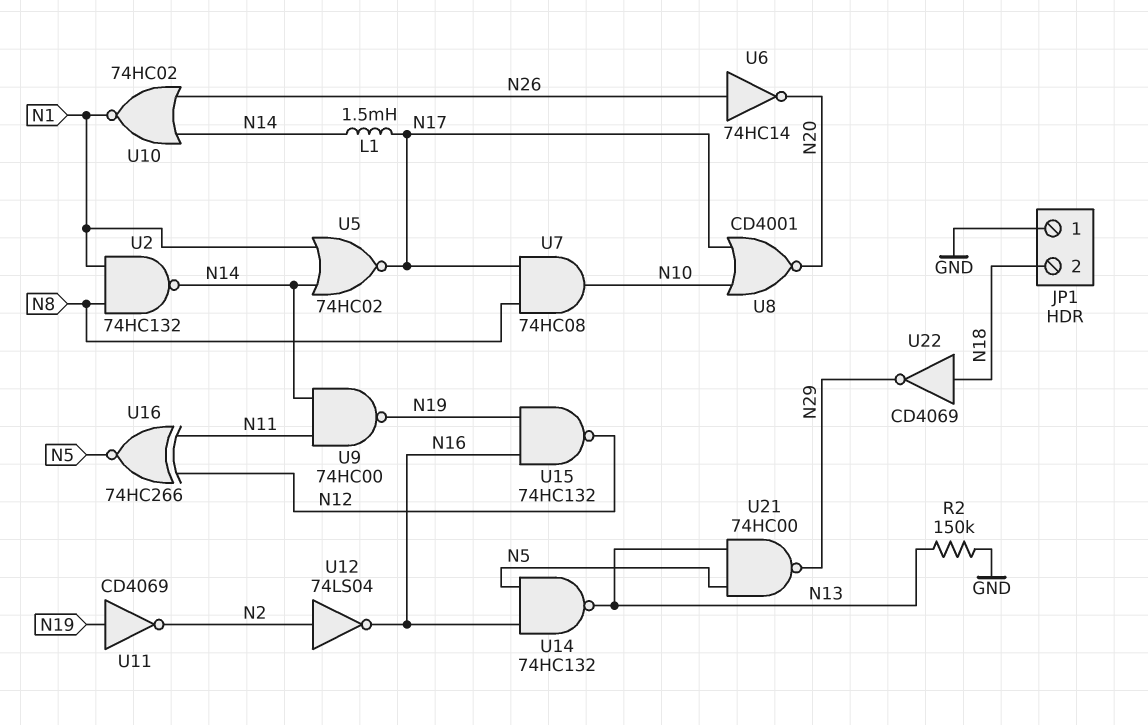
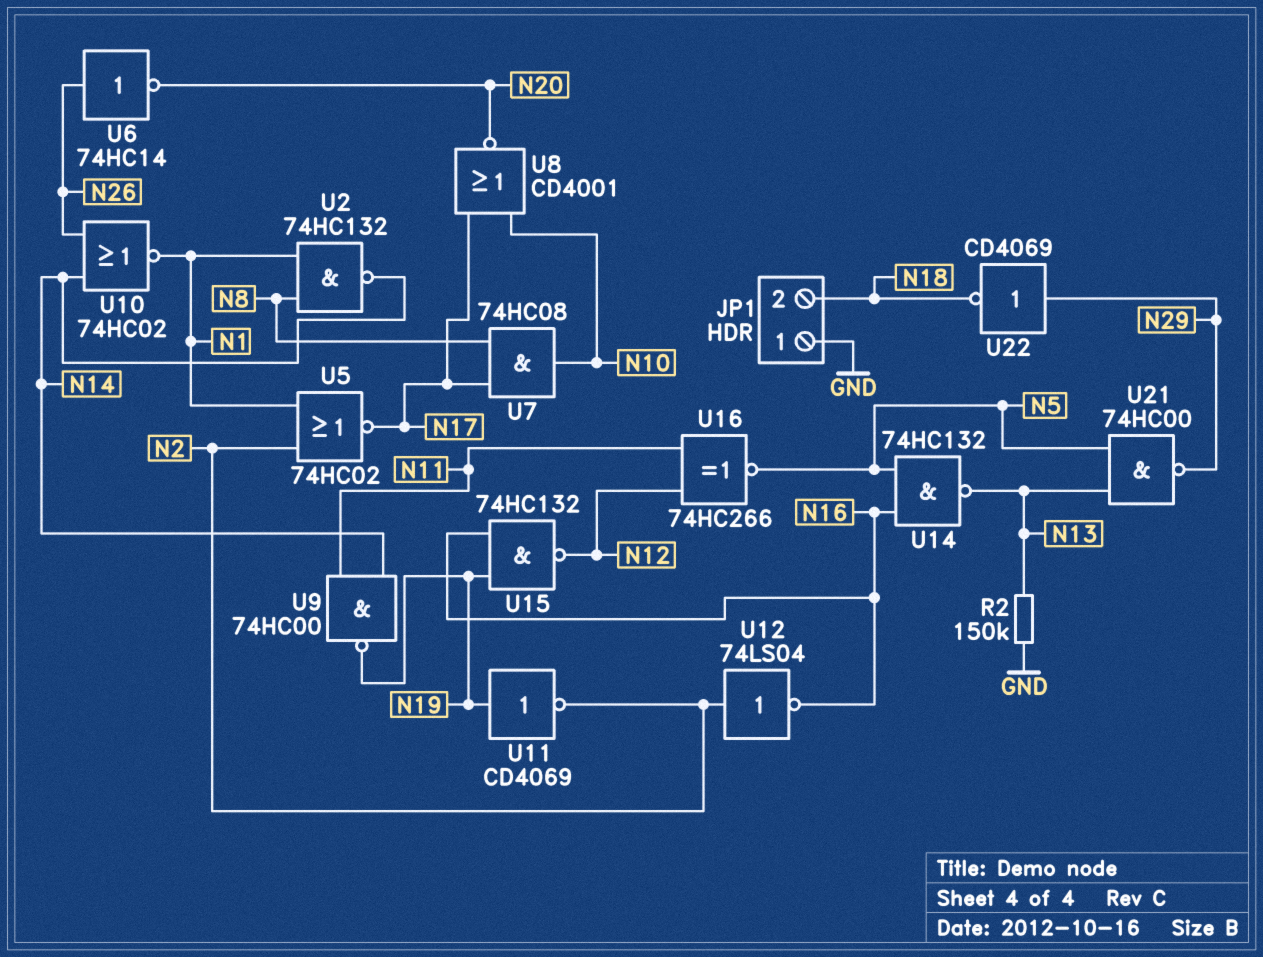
L1: 1.5mH (N14, N17) -> none
U5: NOR 74HC02 (in N1, in N14, out N17) -> NOR 74HC02 (in N1, in N2, out N17)
U22: NOT CD4069 (in N18, out N29) -> NOT CD4069 (in N29, out N18)

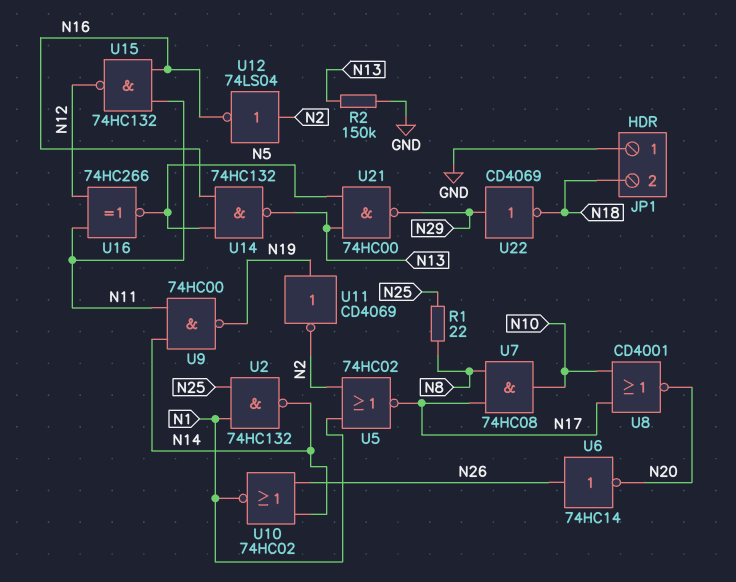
R1: none -> 22 (N8, N25)
U2: NAND 74HC132 (in N1, in N8, out N14) -> NAND 74HC132 (in N1, in N25, out N14)
U15: NAND 74HC132 (in N16, in N19, out N12) -> NAND 74HC132 (in N11, in N16, out N12)

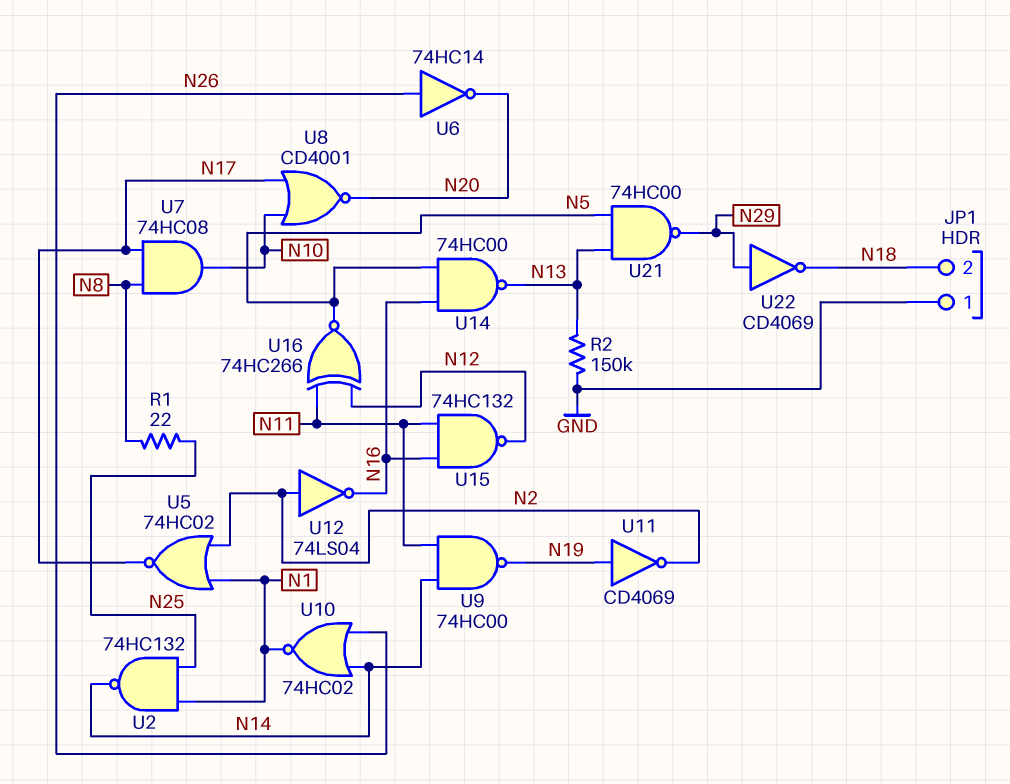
U14: NAND 74HC132 (in N5, in N16, out N13) -> NAND 74HC00 (in N5, in N16, out N13)

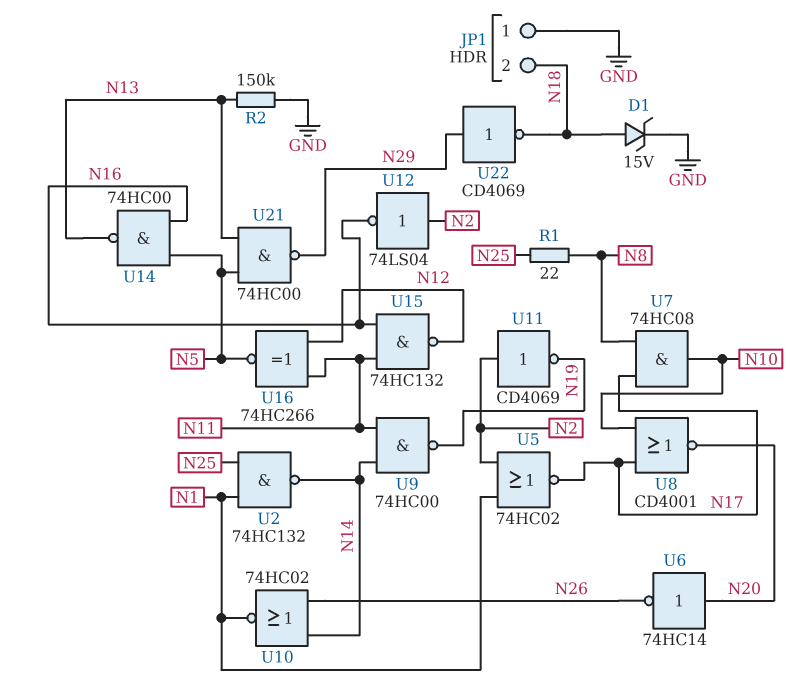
D1: none -> zener 15V (A N18, K GND)
U6: NOT 74HC14 (in N26, out N20) -> NOT 74HC14 (in N20, out N26)
U11: NOT CD4069 (in N19, out N2) -> NOT CD4069 (in N2, out N19)

